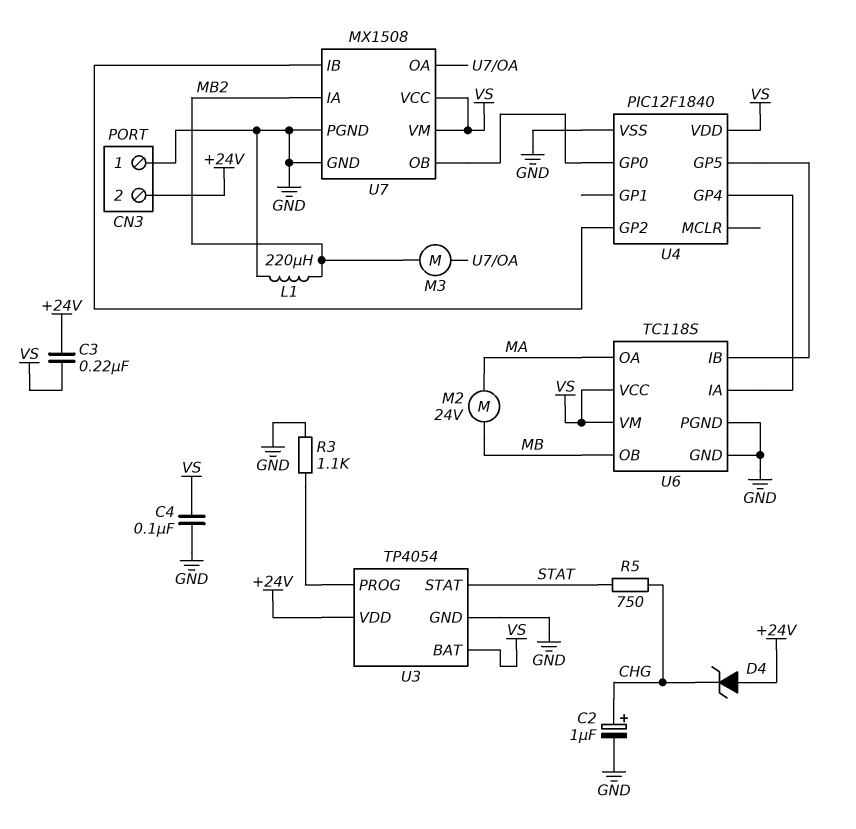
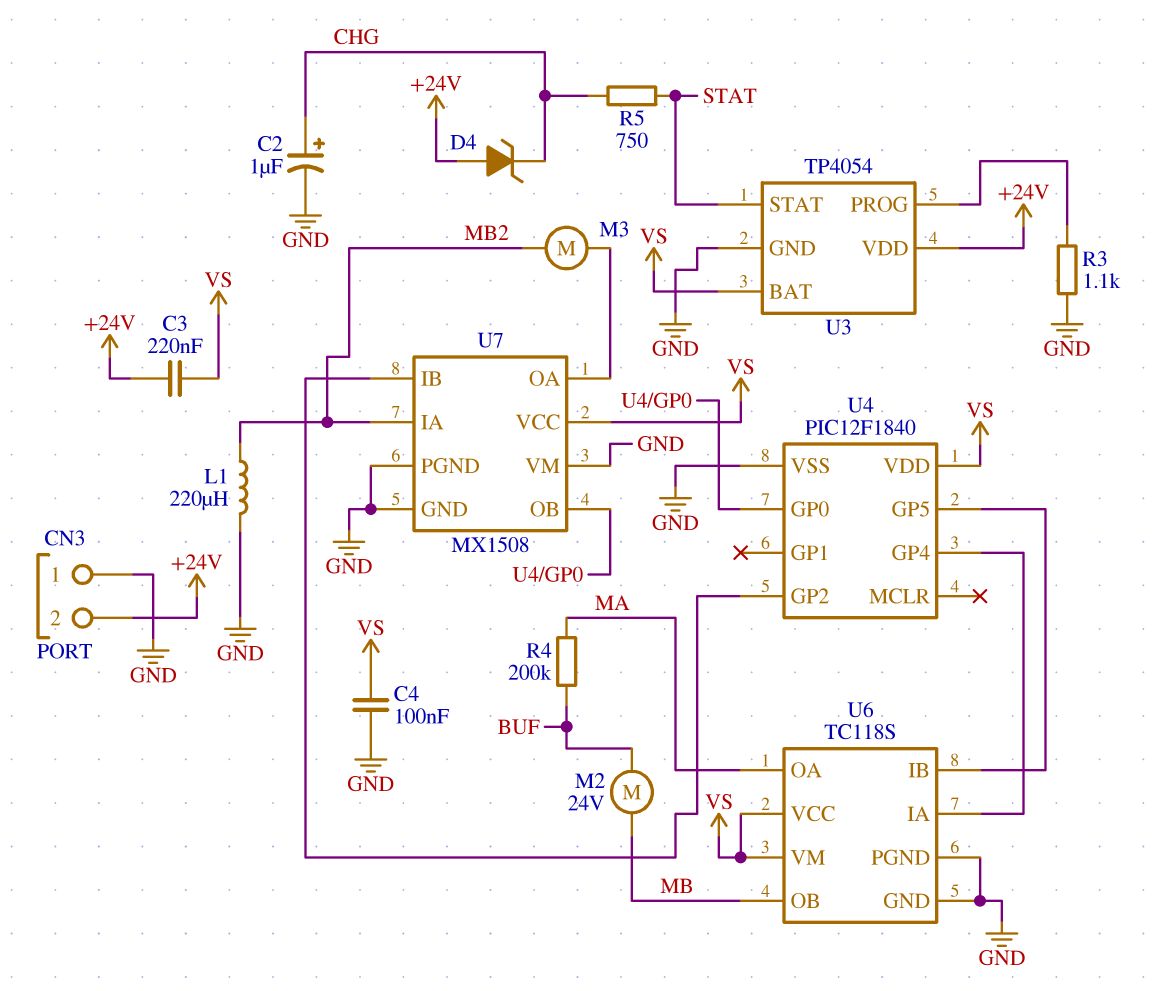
M2: motor 24V (MA, MB) -> motor 24V (BUF, MB)
R4: none -> 200k (BUF, MA)
U7 pin VM: VS -> GND

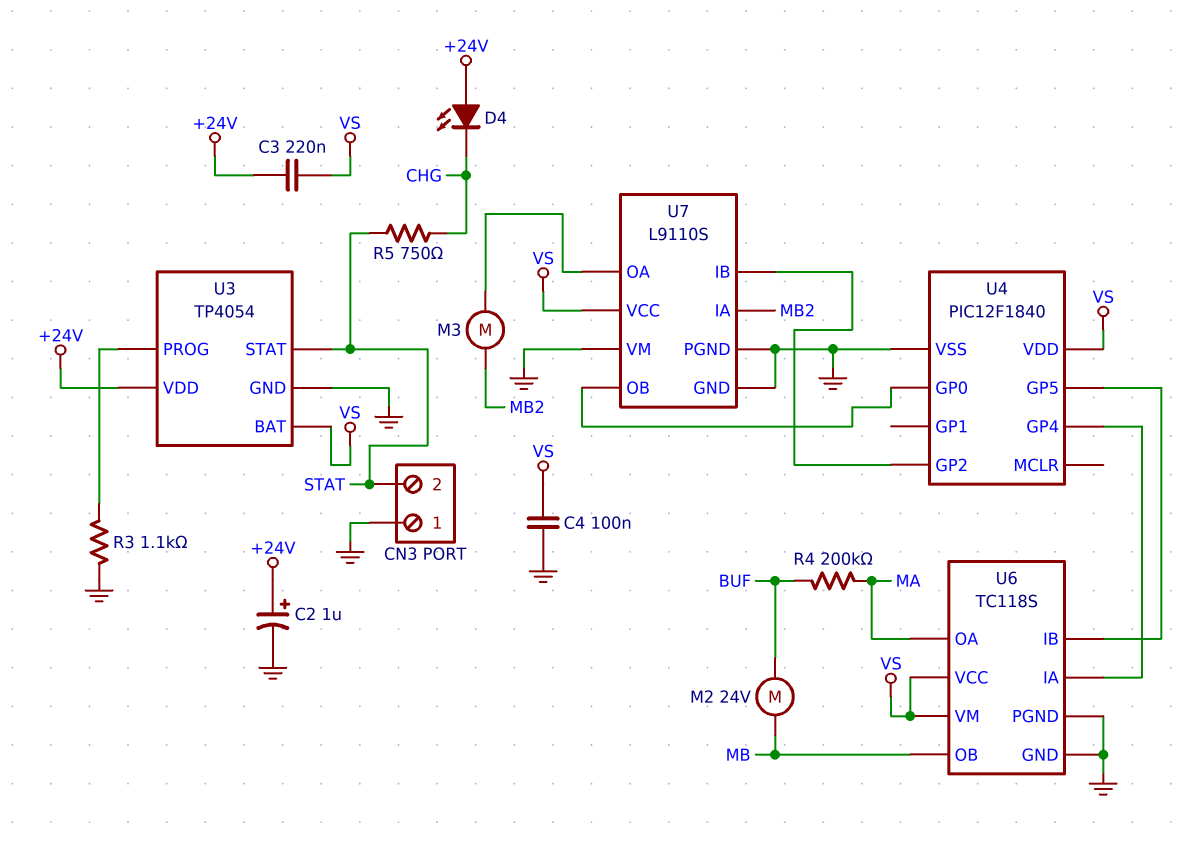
C2: 1uF (plus CHG, minus GND) -> 1uF (plus +24V, minus GND)
CN3 pin 2: +24V -> STAT
D4: zener (A +24V, K CHG) -> LED (A +24V, K CHG)
L1: 220uH (GND, MB2) -> none
U7: MX1508 -> L9110S

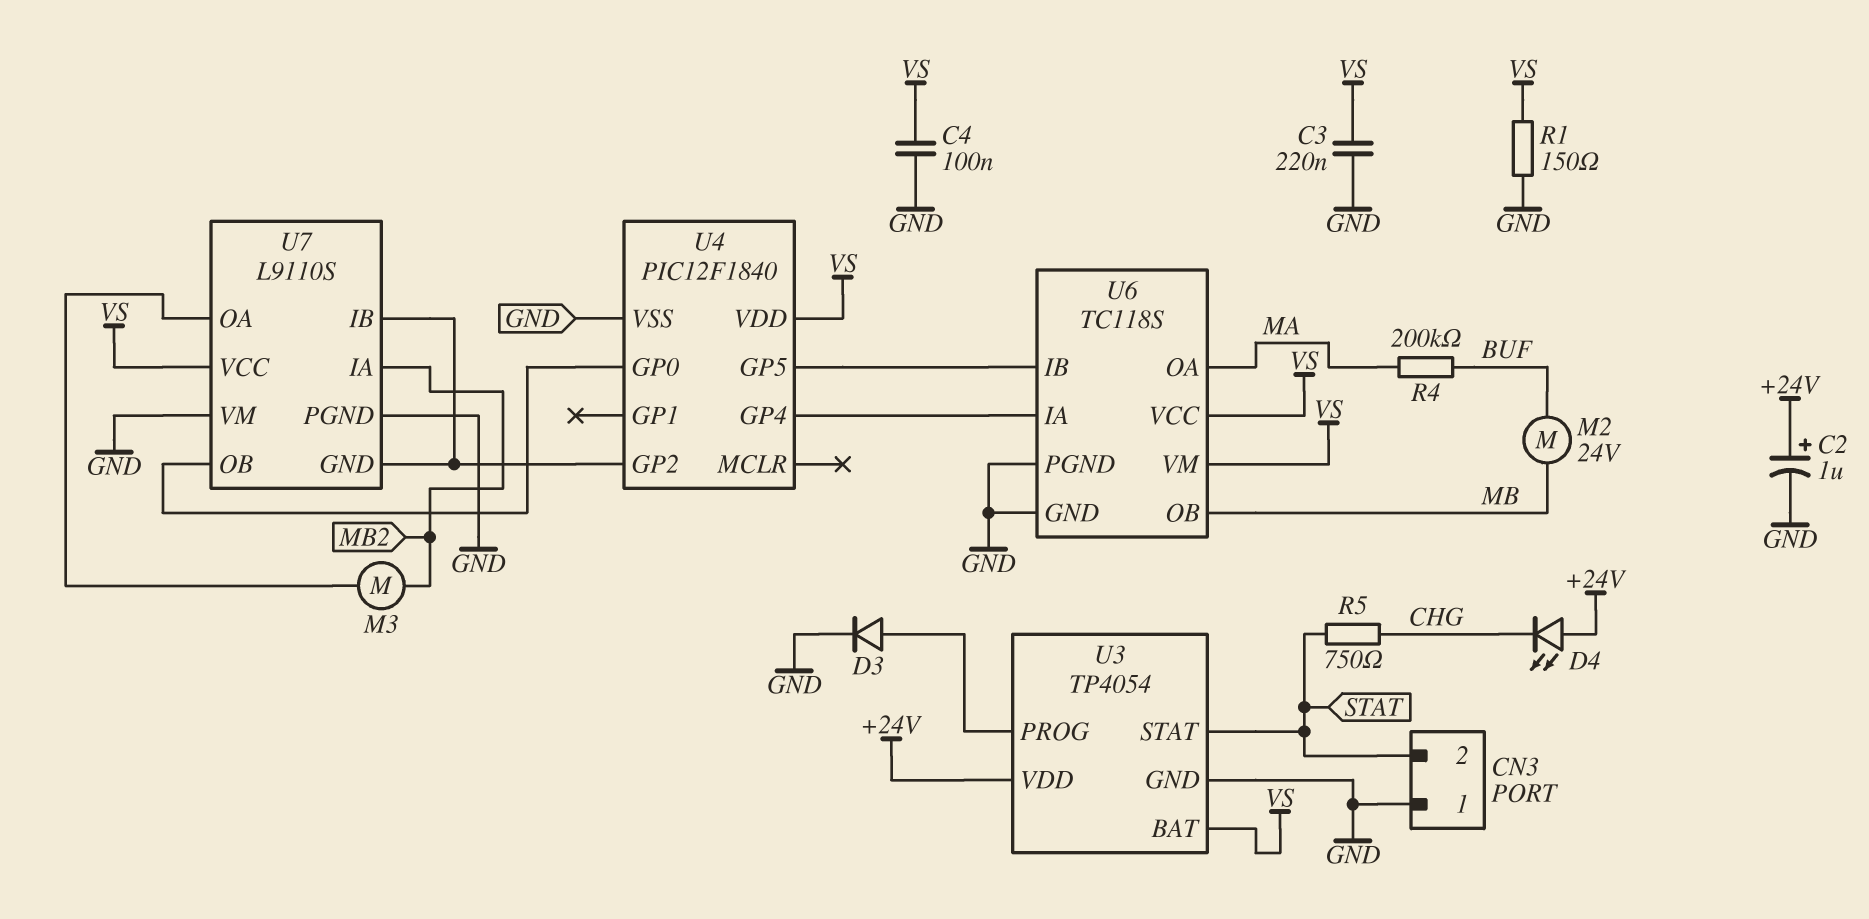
C3: 220nF (+24V, VS) -> 220nF (GND, VS)
D3: none -> diode (A U3/PROG, K GND)
R1: none -> 150 (GND, VS)
R3: 1.1k (GND, U3/PROG) -> none
U7 pin GND: GND -> U4/GP2

